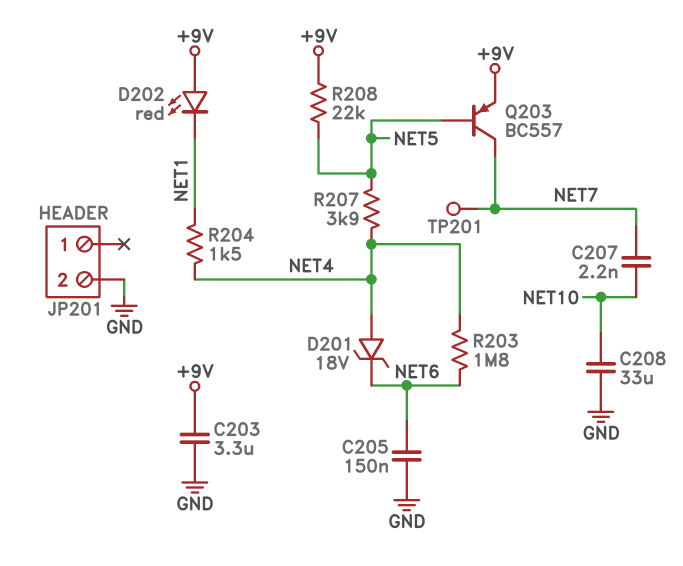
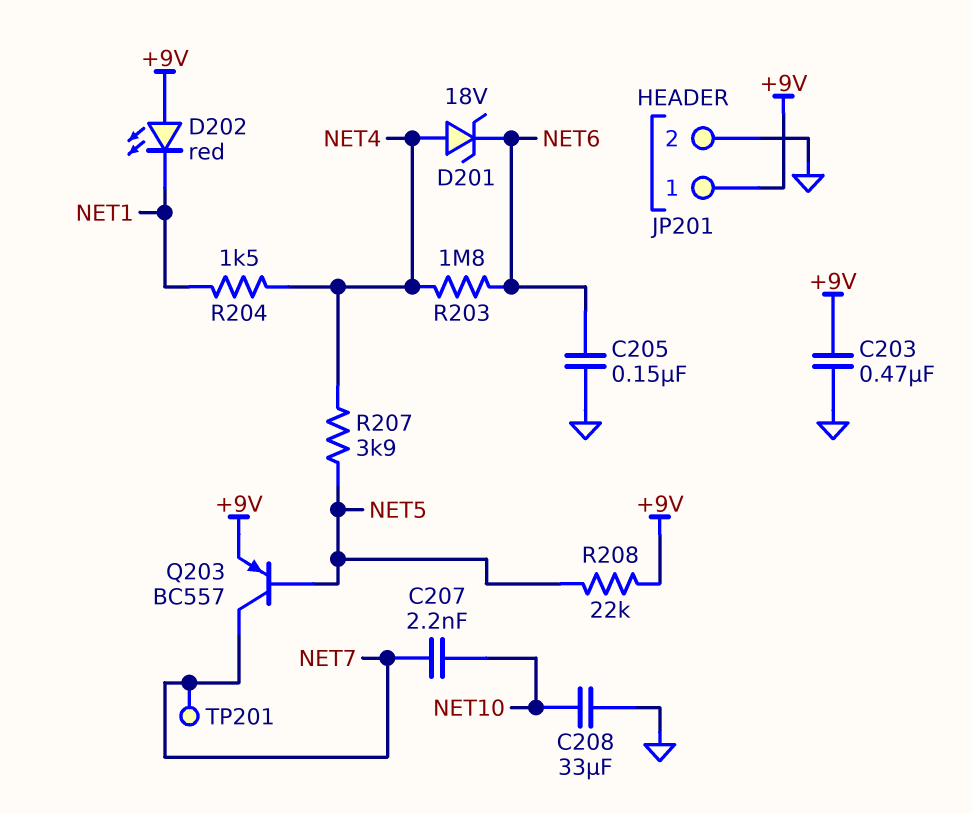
C203: 3.3uF (+9V, GND) -> 470nF (+9V, GND)
JP201 pin 1: none -> +9V

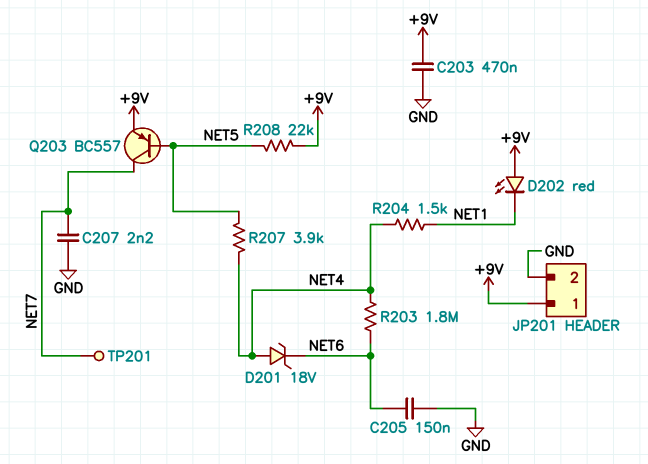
C207: 2.2nF (NET7, NET10) -> 2.2nF (GND, NET7)
C208: 33uF (GND, NET10) -> none

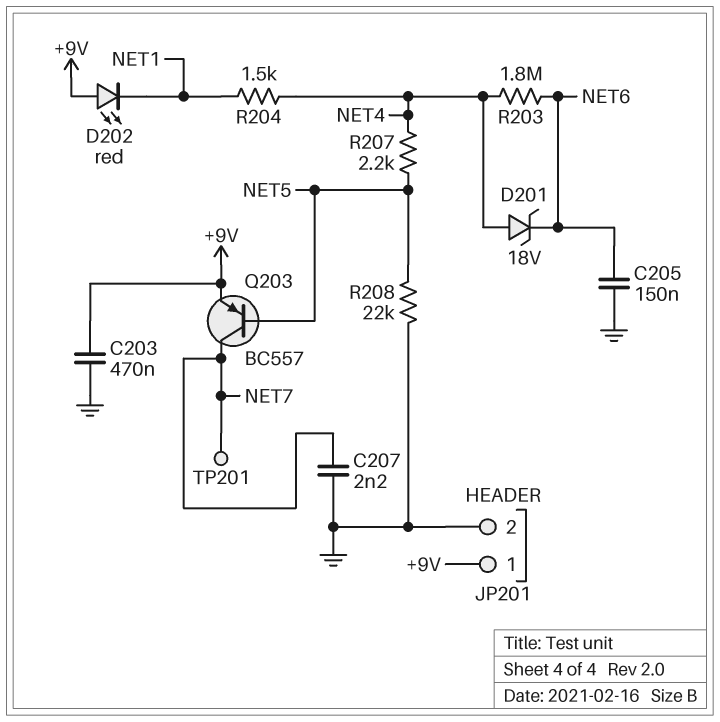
R207: 3.9k (NET4, NET5) -> 2.2k (NET4, NET5)
R208: 22k (+9V, NET5) -> 22k (GND, NET5)

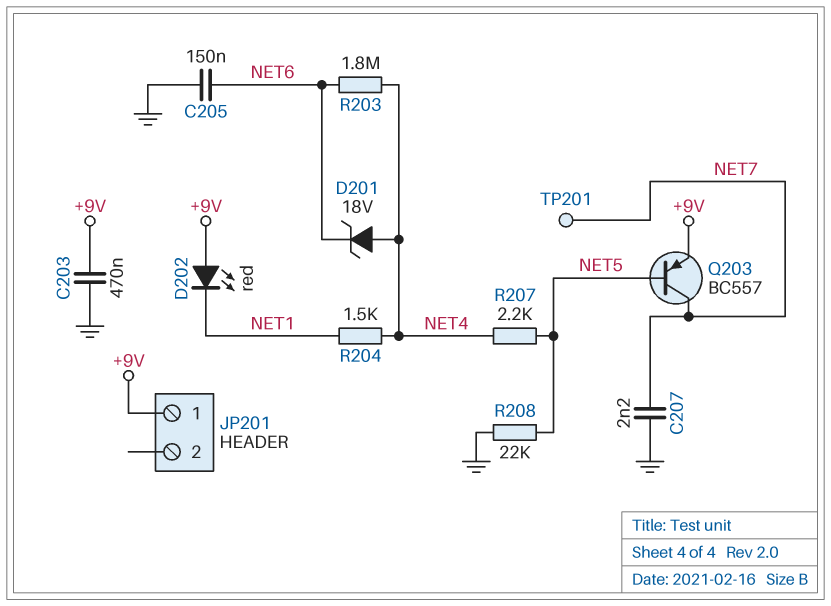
JP201 pin 2: GND -> none

